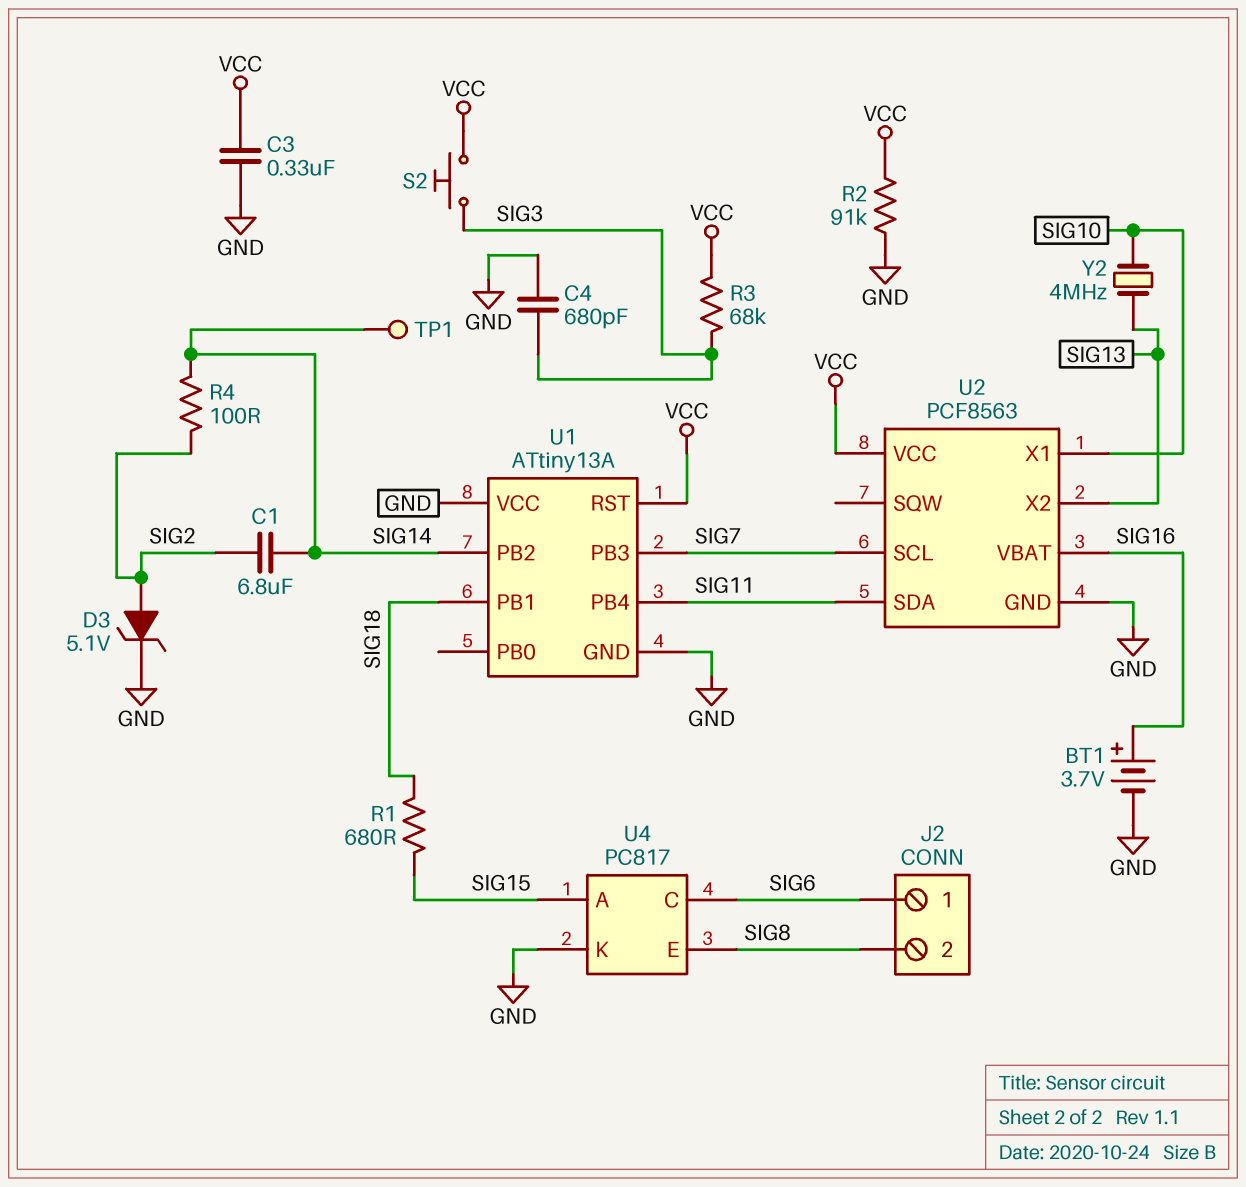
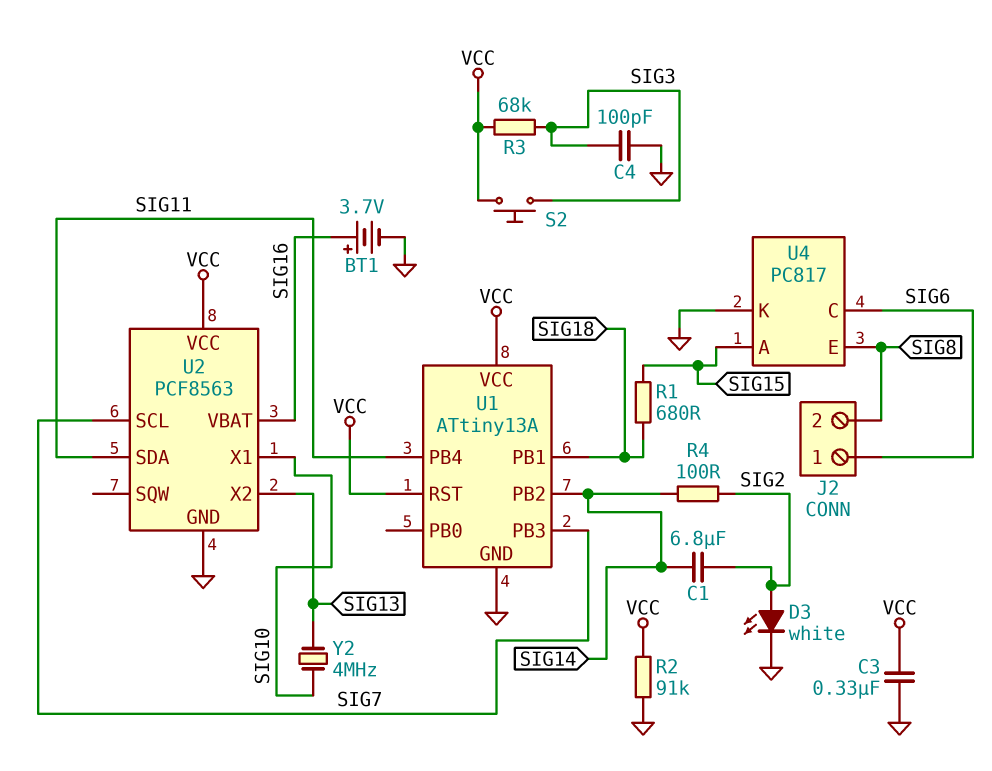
C4: 680pF (GND, SIG3) -> 100pF (GND, SIG3)
D3: zener 5.1V (A SIG2, K GND) -> LED white (A SIG2, K GND)
TP1: test point (SIG14) -> none
U1 pin VCC: GND -> VCC

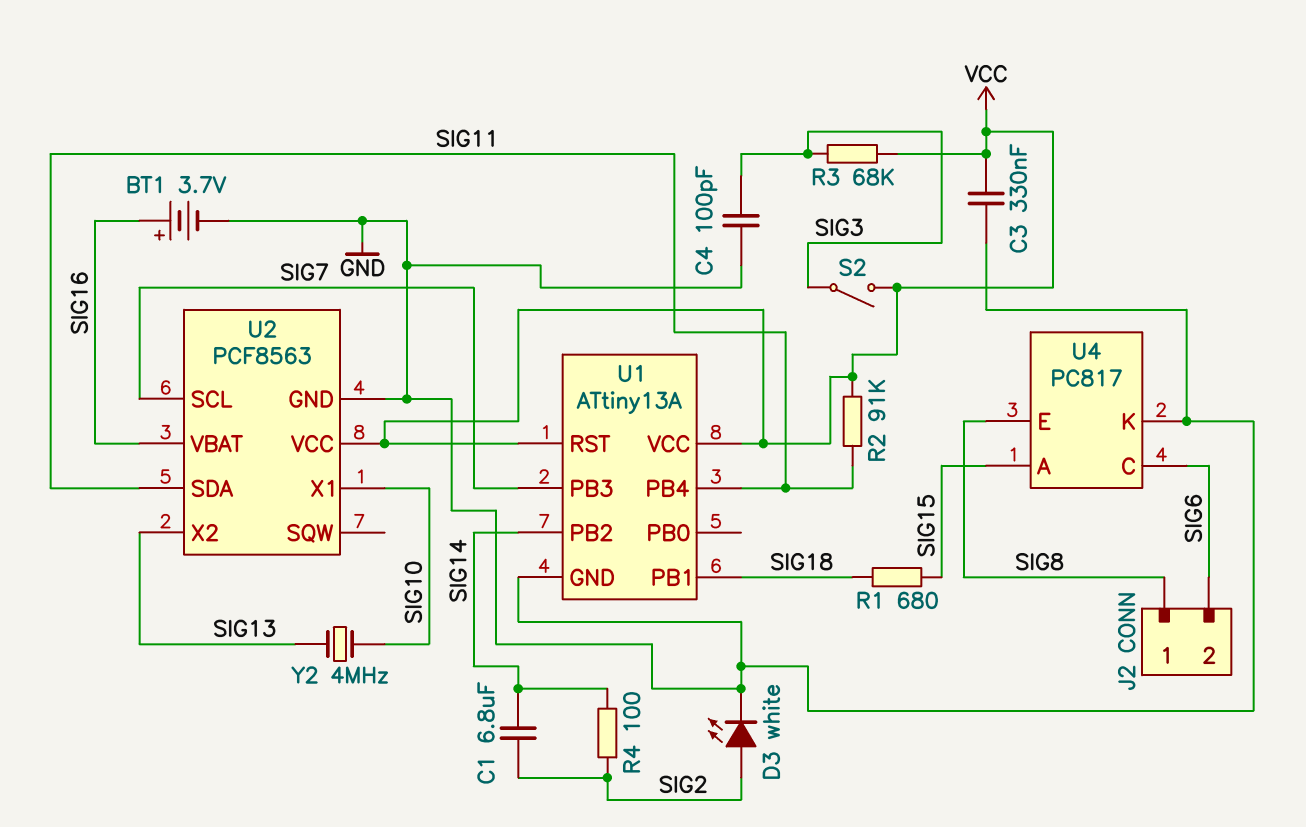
J2 pin 1: SIG6 -> SIG8
J2 pin 2: SIG8 -> SIG6
R2: 91k (GND, VCC) -> 91k (SIG11, VCC)
S2: button (SIG3, VCC) -> switch (SIG3, VCC)

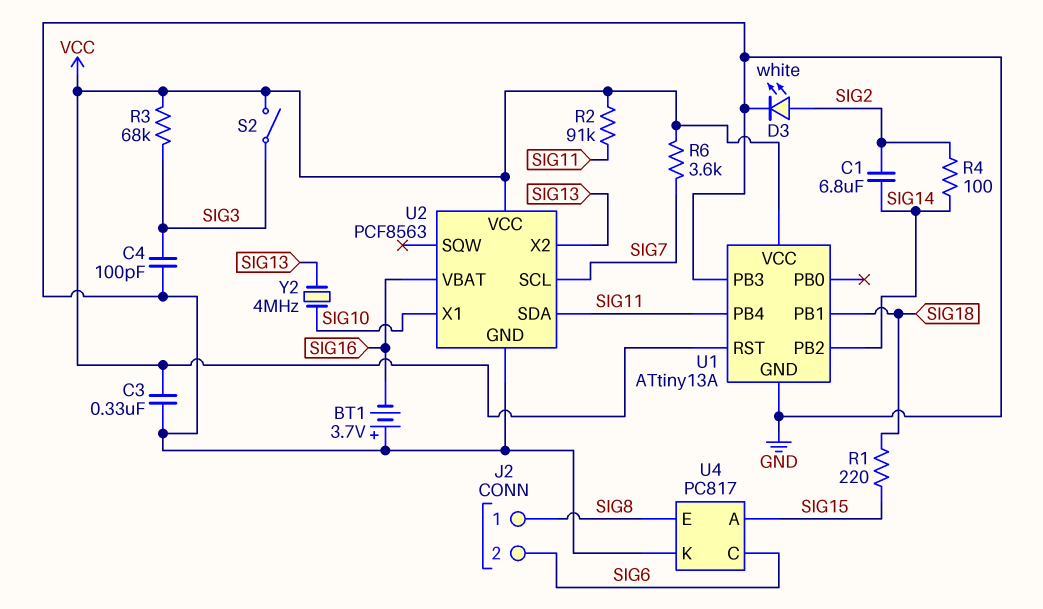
BT1: 3.7V (plus SIG16, minus GND) -> 3.7V (plus GND, minus SIG16)
R1: 680 (SIG15, SIG18) -> 220 (SIG15, SIG18)
R6: none -> 3.6k (SIG7, VCC)
U1 pin PB3: SIG7 -> GND

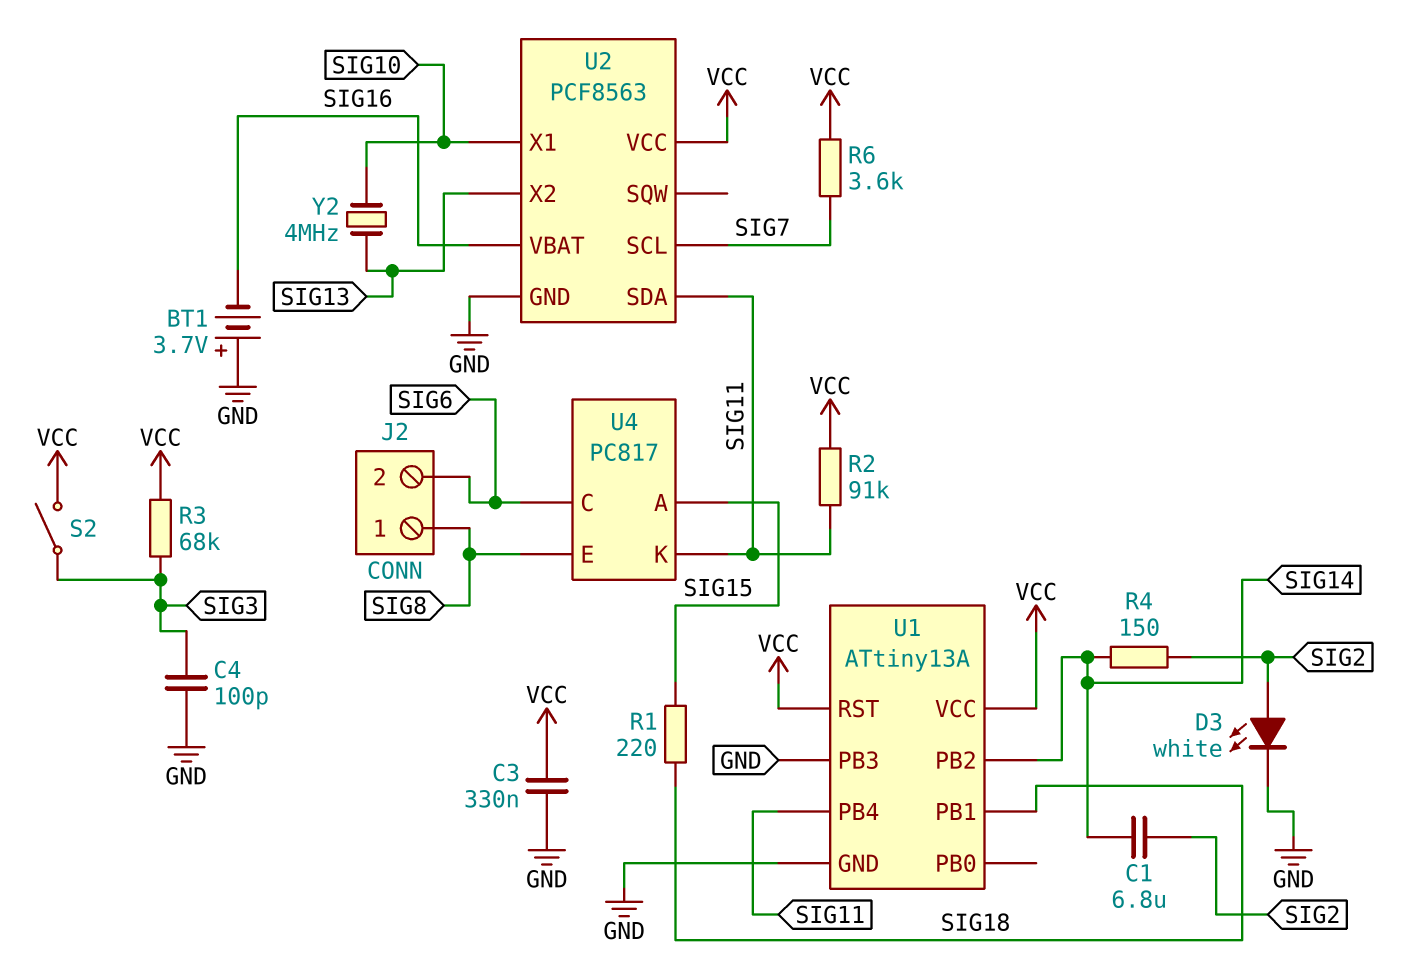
R4: 100 (SIG2, SIG14) -> 150 (SIG2, SIG14)
U4 pin K: GND -> SIG11

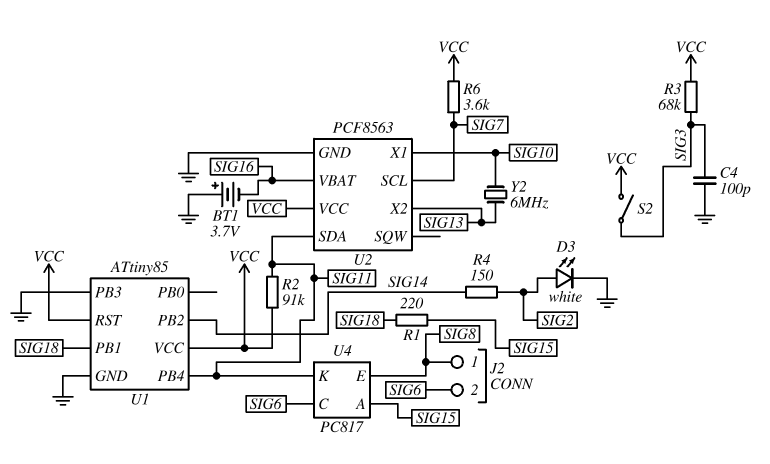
C1: 6.8uF (SIG2, SIG14) -> none
C3: 330nF (GND, VCC) -> none
U1: ATtiny13A -> ATtiny85
Y2: 4MHz (SIG10, SIG13) -> 6MHz (SIG10, SIG13)

